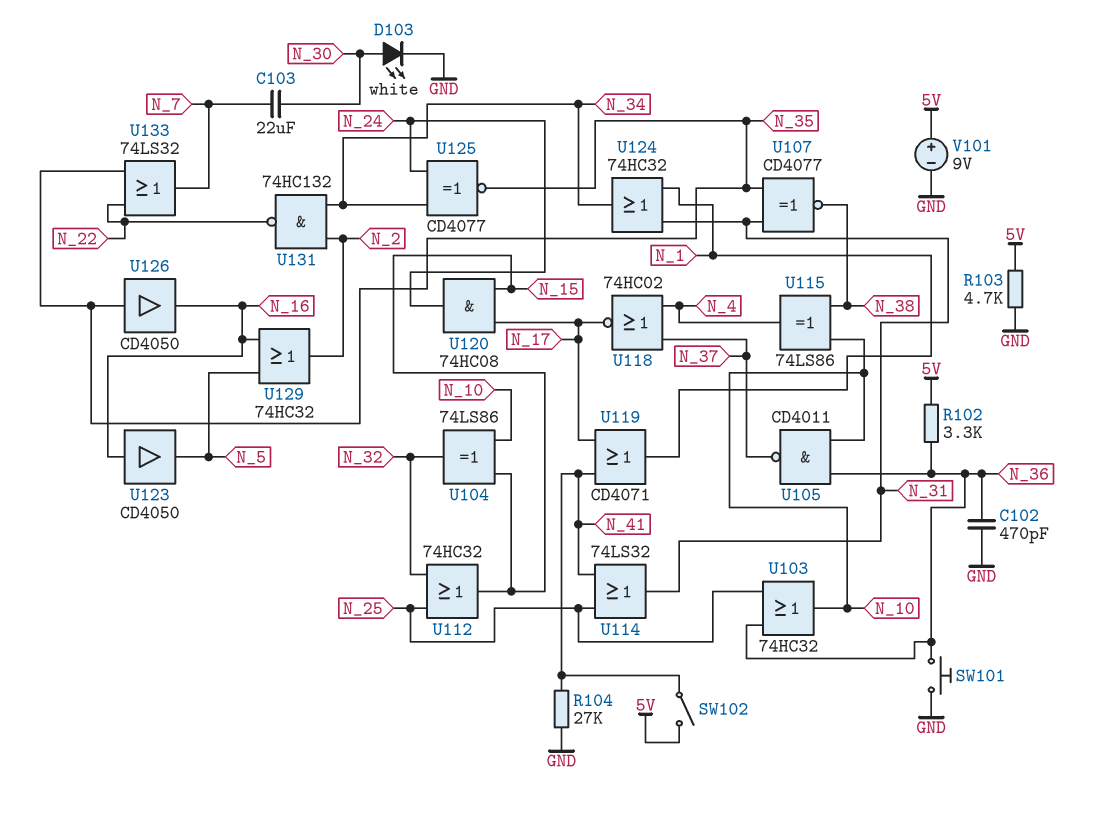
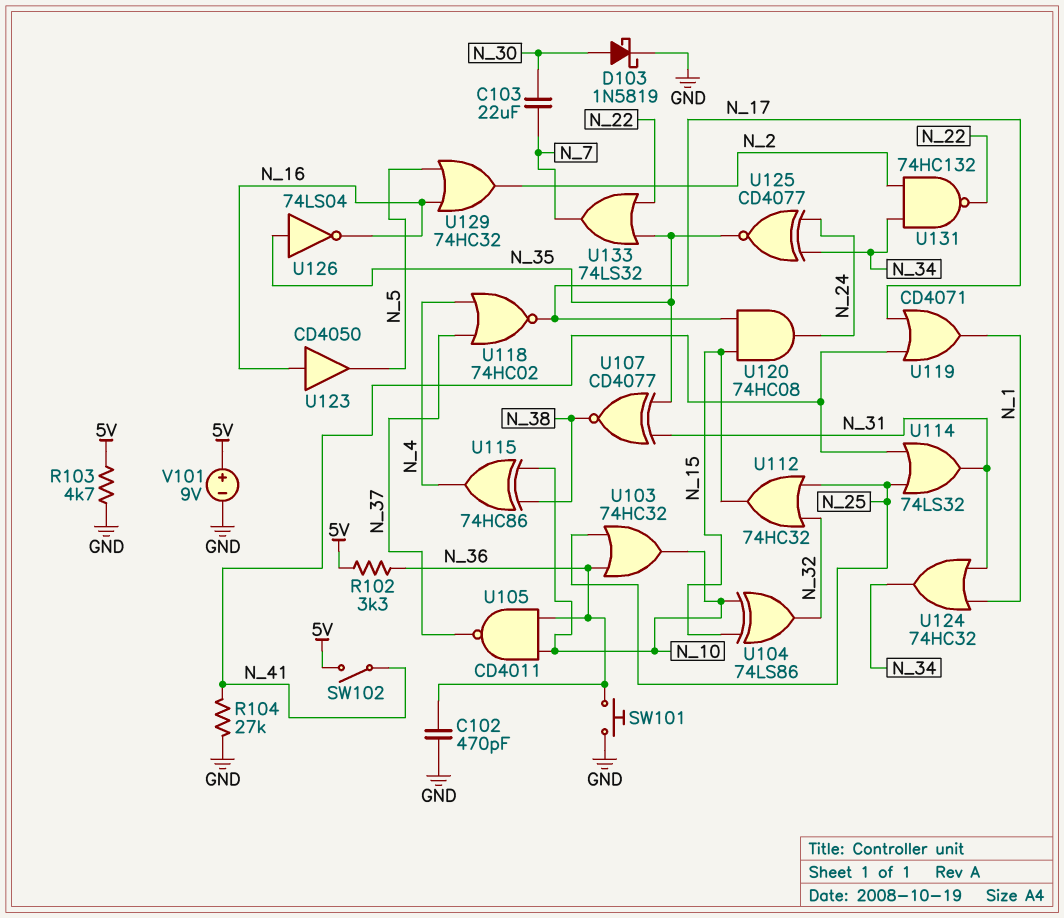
D103: LED white (A N_30, K GND) -> schottky 1N5819 (A N_30, K GND)
U115: XOR 74LS86 (in N_10, in N_38, out N_4) -> XOR 74HC86 (in N_10, in N_38, out N_4)
U126: buffer CD4050 (in N_35, out N_16) -> NOT 74LS04 (in N_35, out N_16)

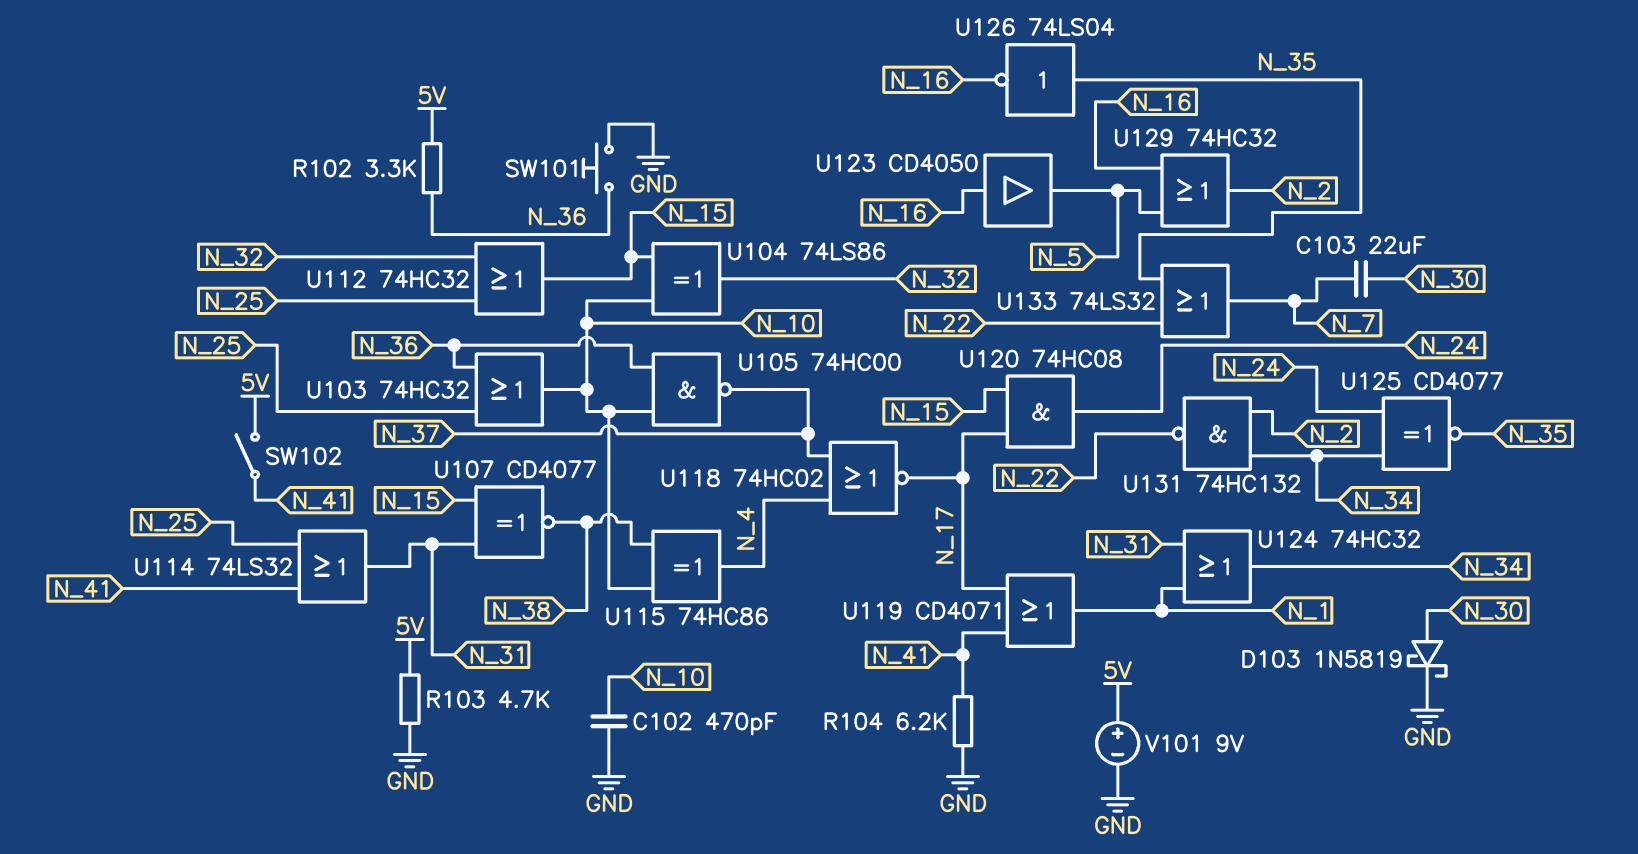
C102: 470pF (GND, N_36) -> 470pF (GND, N_10)
R104: 27k (GND, N_41) -> 6.2k (GND, N_41)
U105: NAND CD4011 (in N_10, in N_36, out N_37) -> NAND 74HC00 (in N_10, in N_36, out N_37)
U107: XNOR CD4077 (in N_31, in N_35, out N_38) -> XNOR CD4077 (in N_15, in N_31, out N_38)

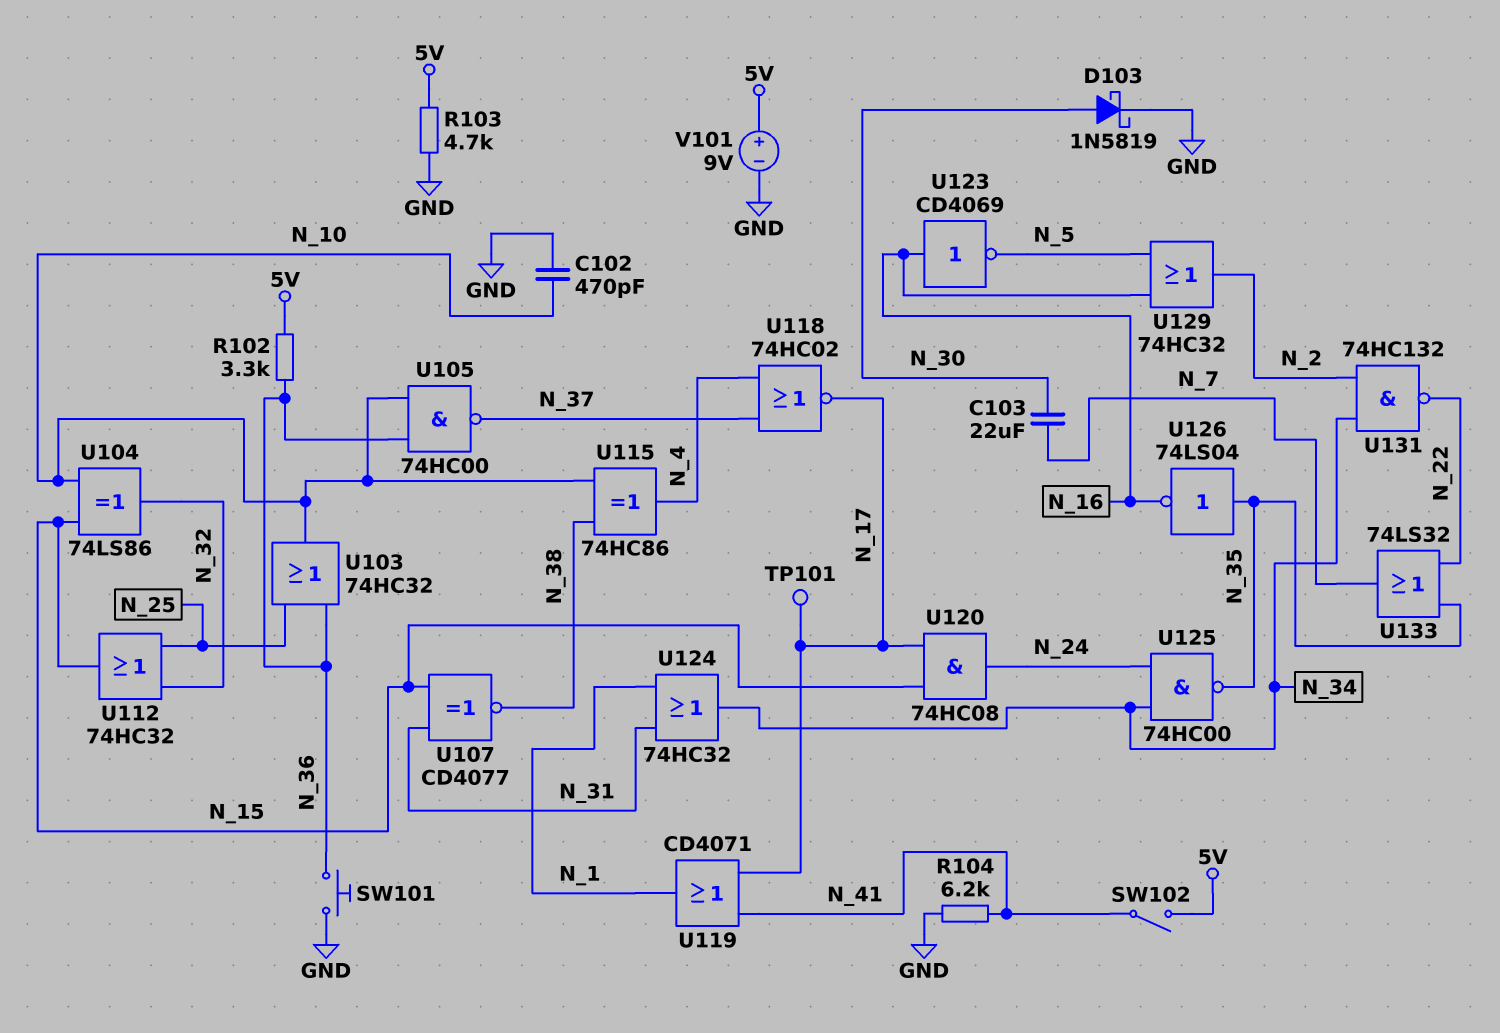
TP101: none -> test point (N_17)
U114: OR 74LS32 (in N_25, in N_41, out N_31) -> none
U123: buffer CD4050 (in N_16, out N_5) -> NOT CD4069 (in N_16, out N_5)
U125: XNOR CD4077 (in N_24, in N_34, out N_35) -> NAND 74HC00 (in N_24, in N_34, out N_35)

